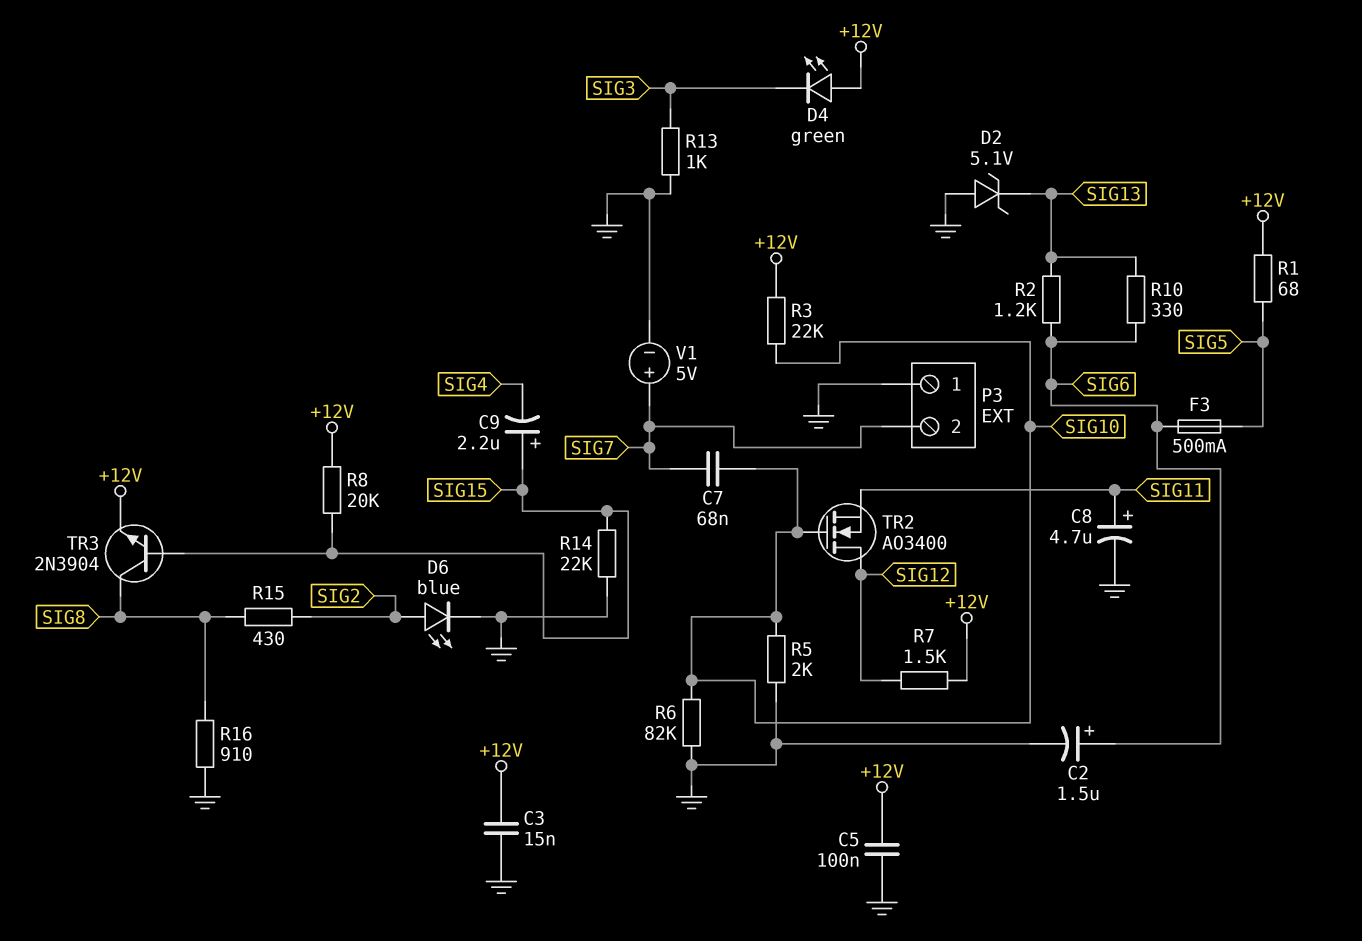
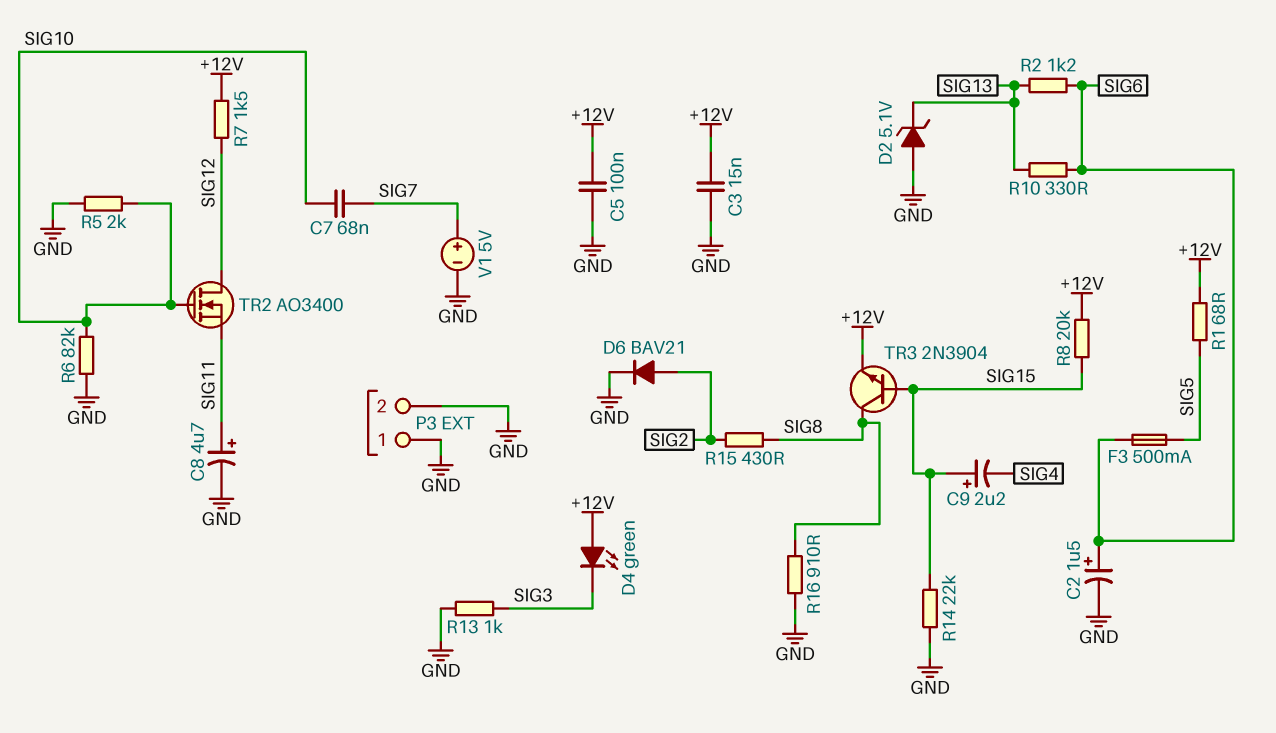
D6: LED blue (A SIG2, K GND) -> diode BAV21 (A SIG2, K GND)
P3 pin 2: SIG7 -> GND
R3: 22k (+12V, SIG10) -> none

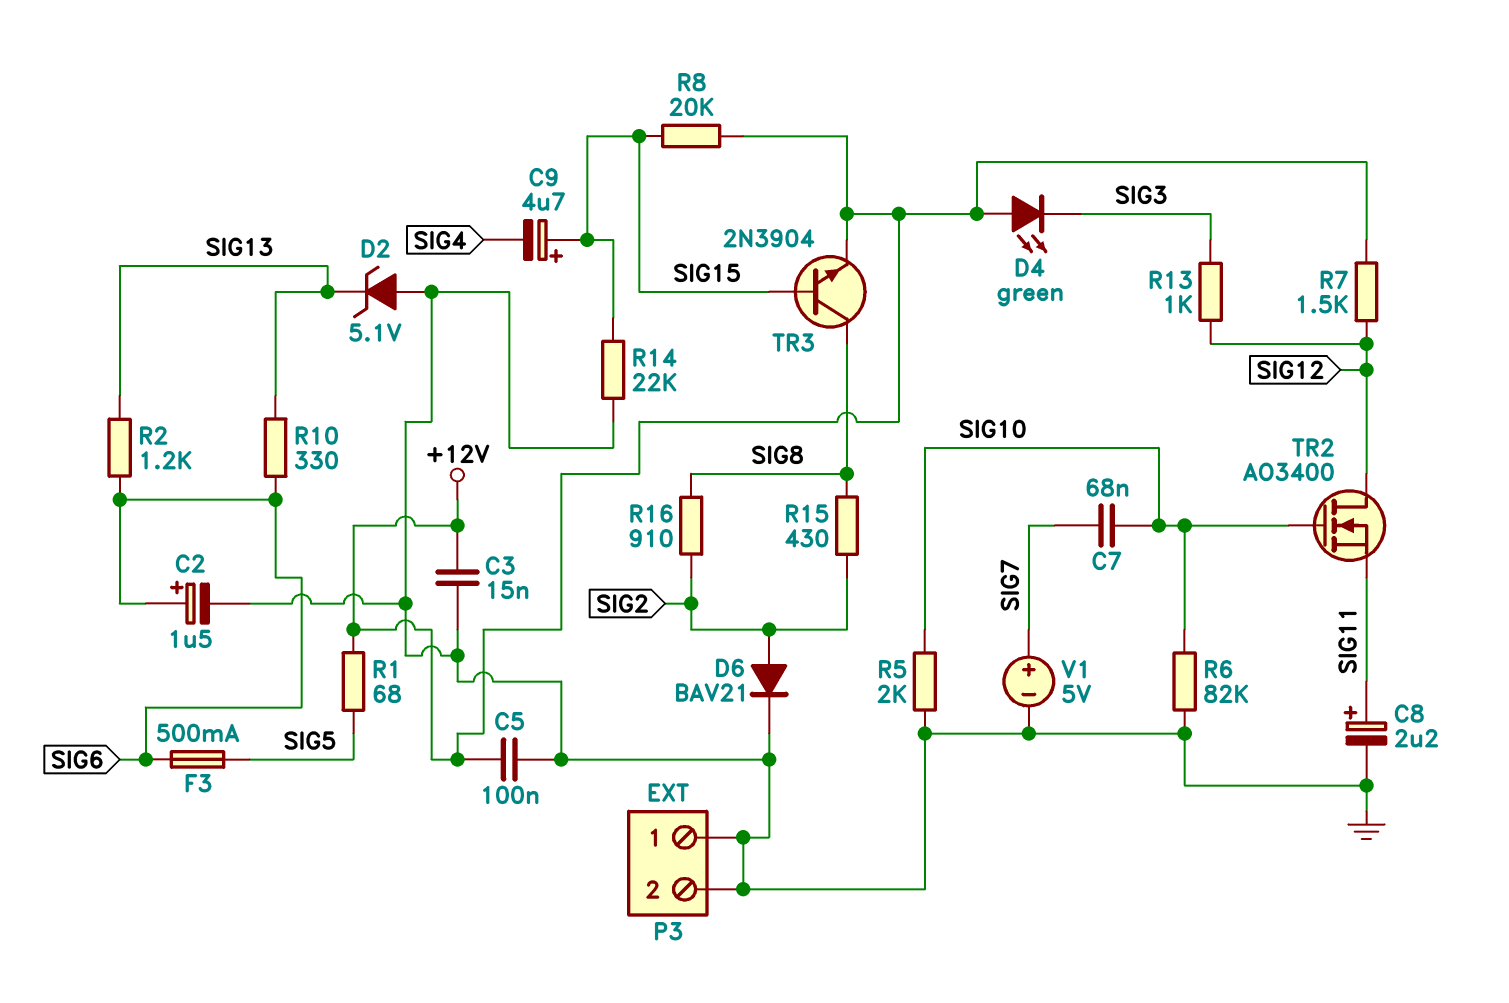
C8: 4.7uF (plus SIG11, minus GND) -> 2.2uF (plus SIG11, minus GND)
C9: 2.2uF (plus SIG15, minus SIG4) -> 4.7uF (plus SIG15, minus SIG4)
R13: 1k (GND, SIG3) -> 1k (SIG3, SIG12)
R16: 910 (GND, SIG8) -> 910 (SIG2, SIG8)

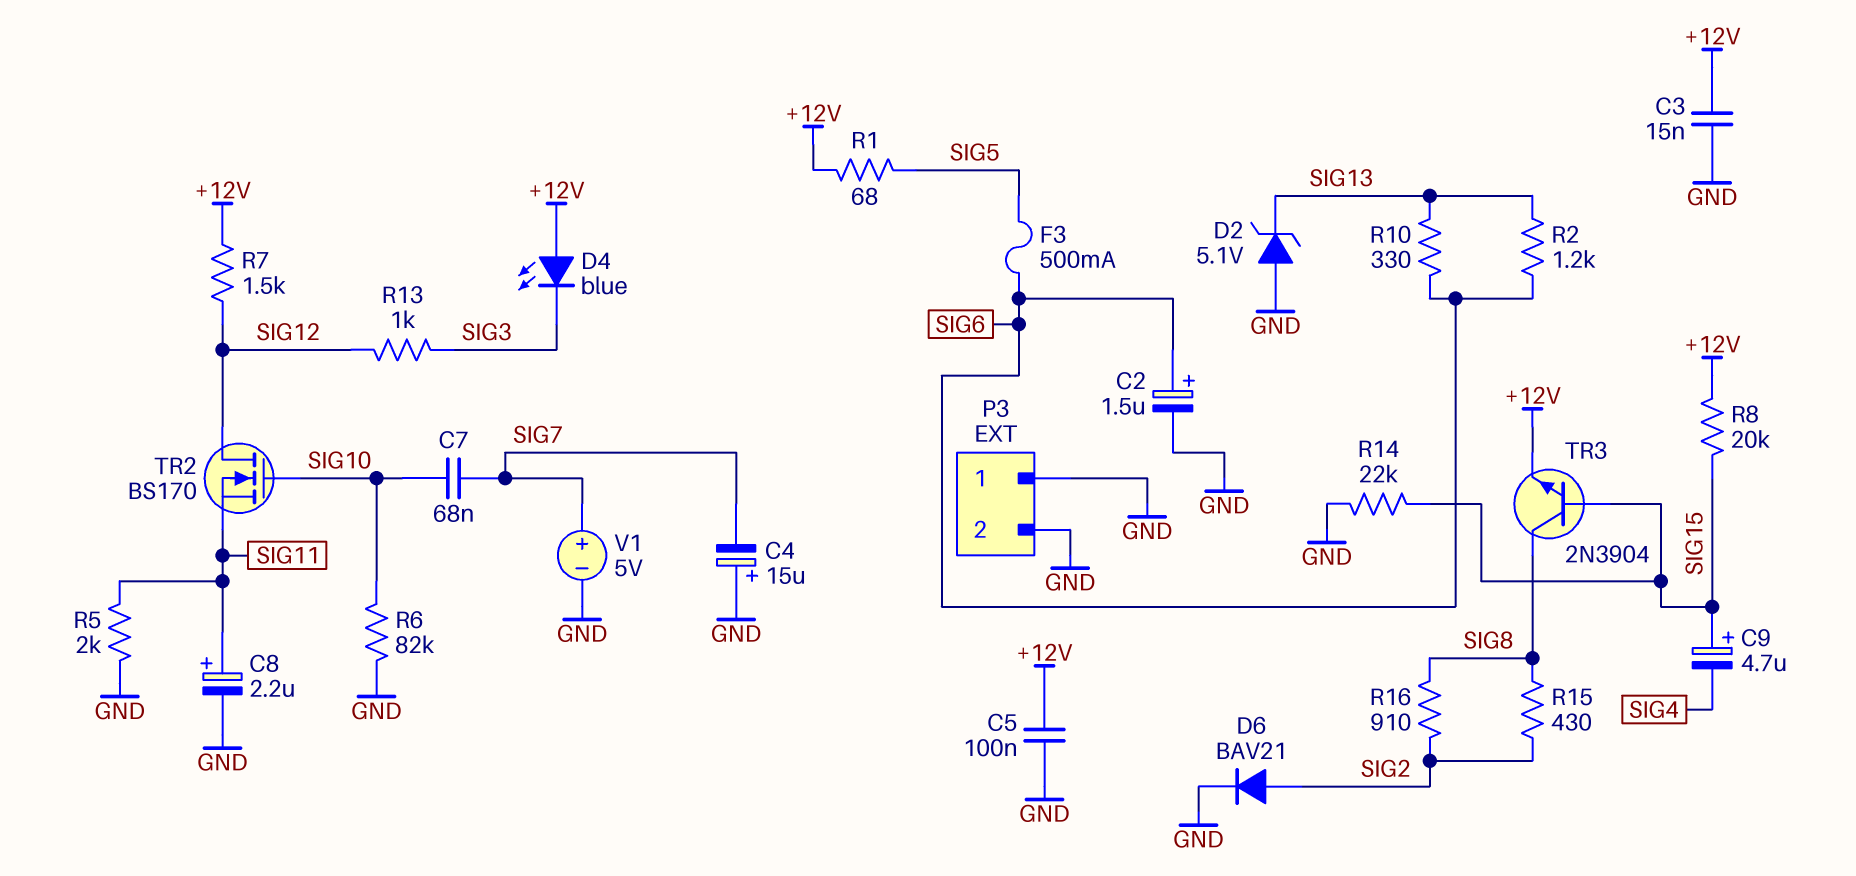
C4: none -> 15uF (plus GND, minus SIG7)
D4: LED green (A +12V, K SIG3) -> LED blue (A +12V, K SIG3)
R5: 2k (GND, SIG10) -> 2k (GND, SIG11)
TR2: NMOS AO3400 (G SIG10, D SIG12, S SIG11) -> NMOS BS170 (G SIG10, D SIG12, S SIG11)

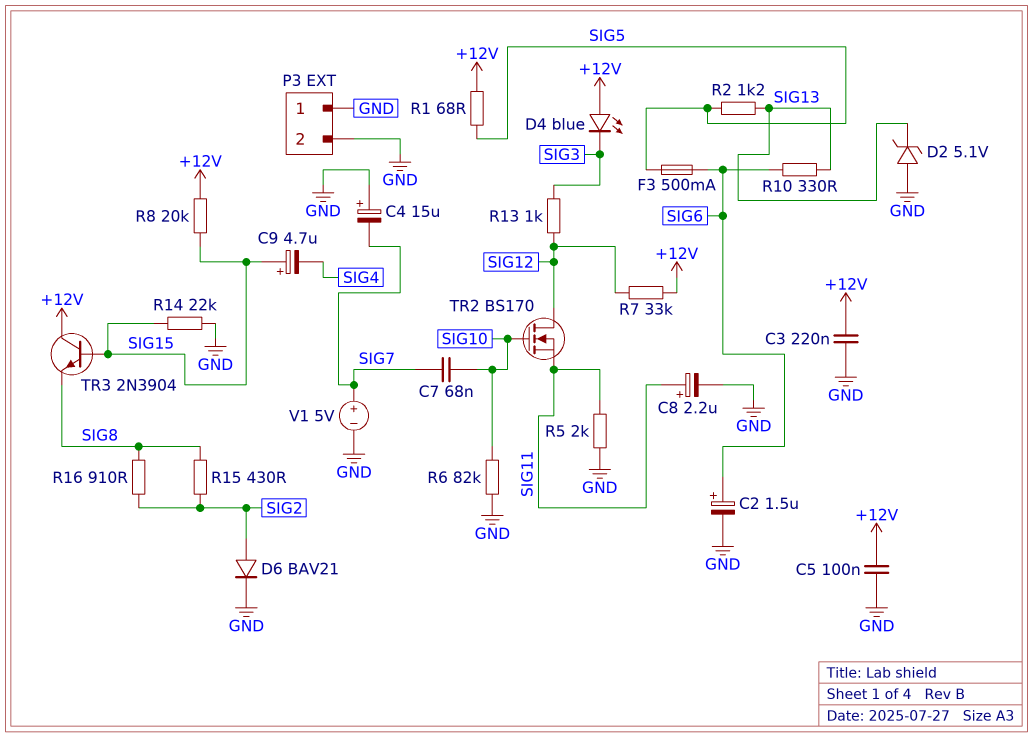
C3: 15nF (+12V, GND) -> 220nF (+12V, GND)
R2: 1.2k (SIG6, SIG13) -> 1.2k (SIG5, SIG13)
R7: 1.5k (+12V, SIG12) -> 33k (+12V, SIG12)
TR3: NPN 2N3904 (B SIG15, C SIG8, E +12V) -> NPN 2N3904 (B SIG15, C +12V, E SIG8)

